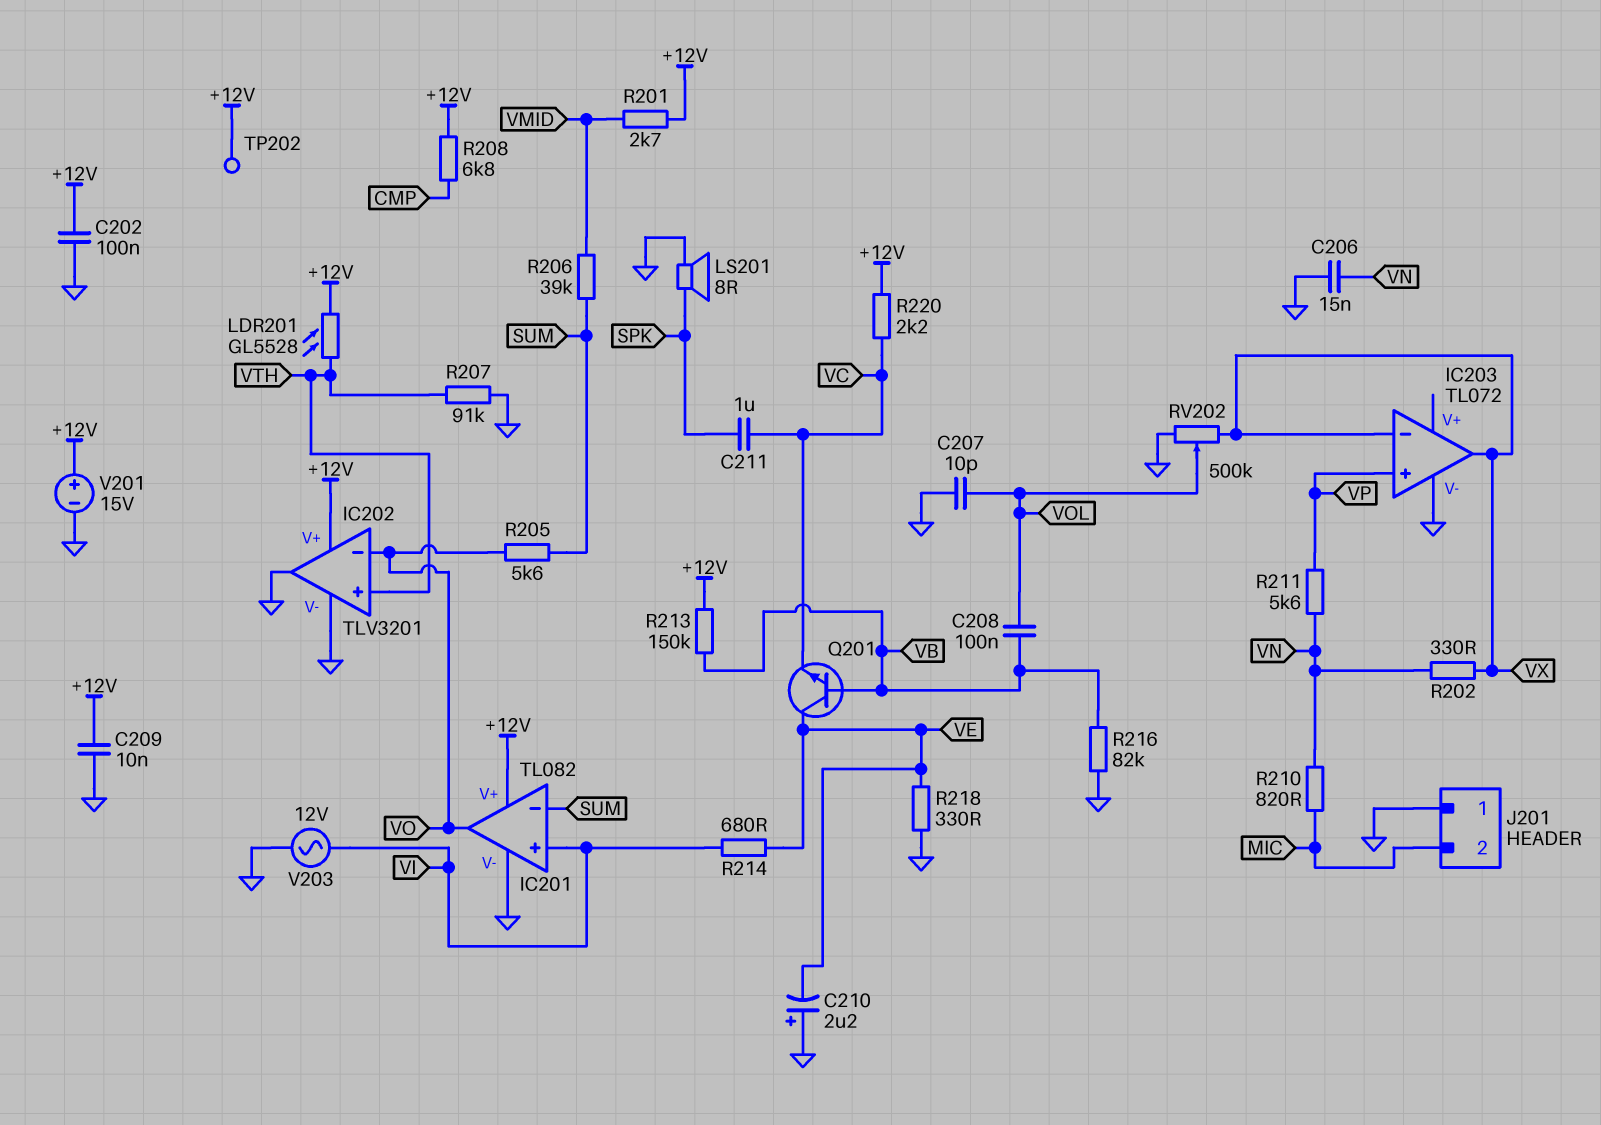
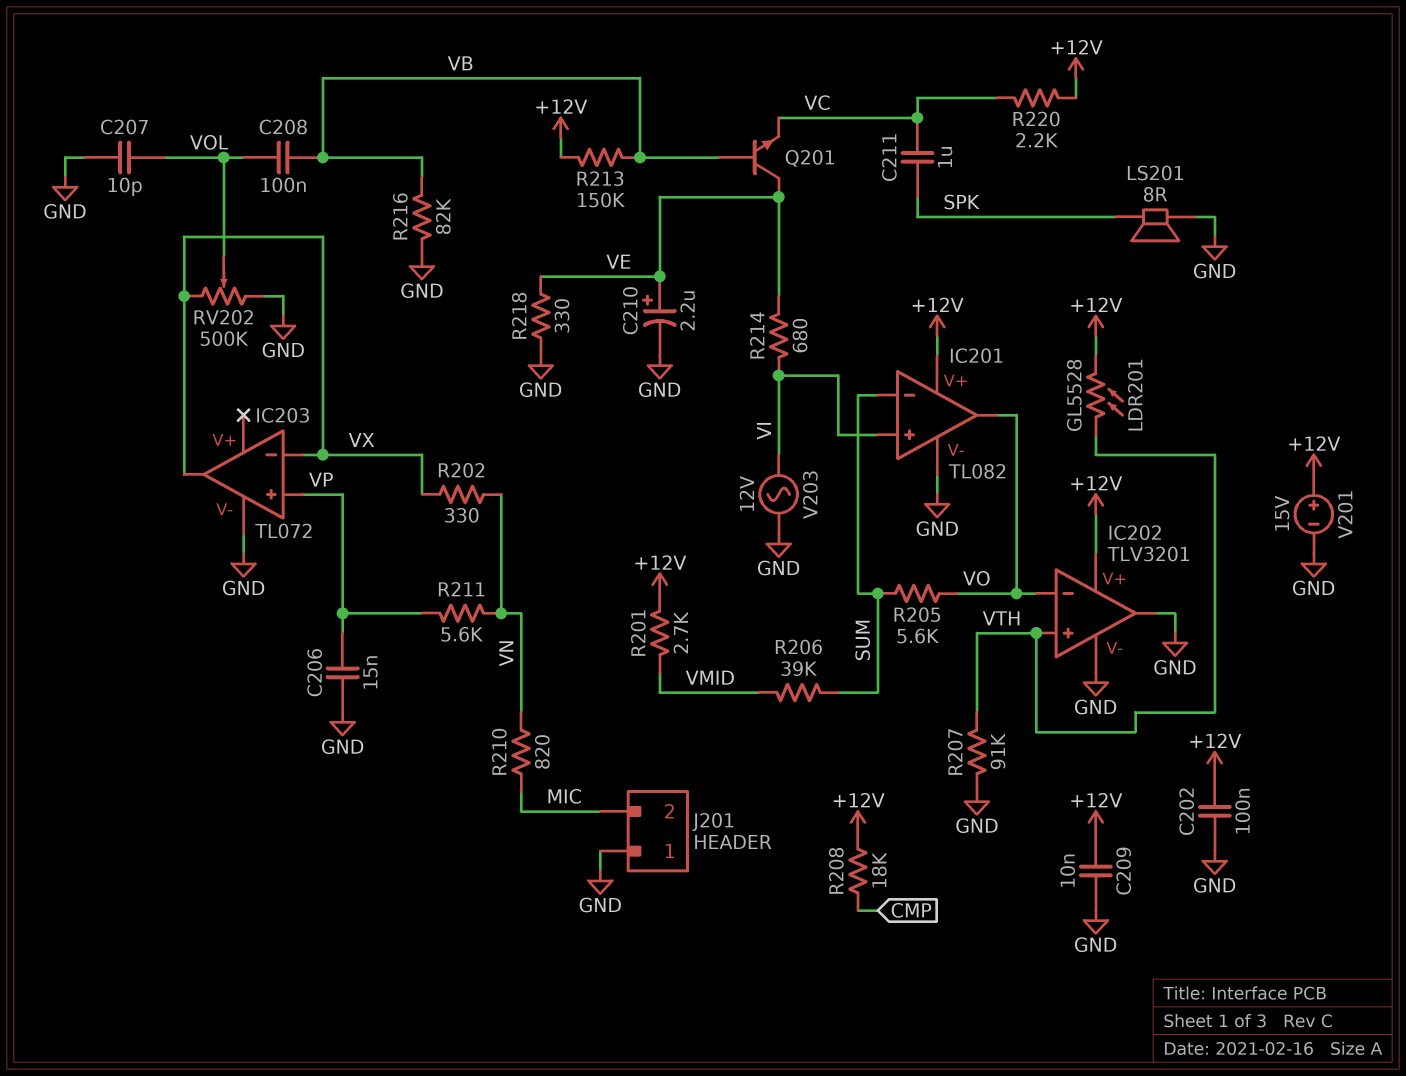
C206: 15nF (GND, VN) -> 15nF (GND, VP)
C210: 2.2uF (plus GND, minus VE) -> 2.2uF (plus VE, minus GND)
R208: 6.8k (+12V, CMP) -> 18k (+12V, CMP)
TP202: test point (+12V) -> none

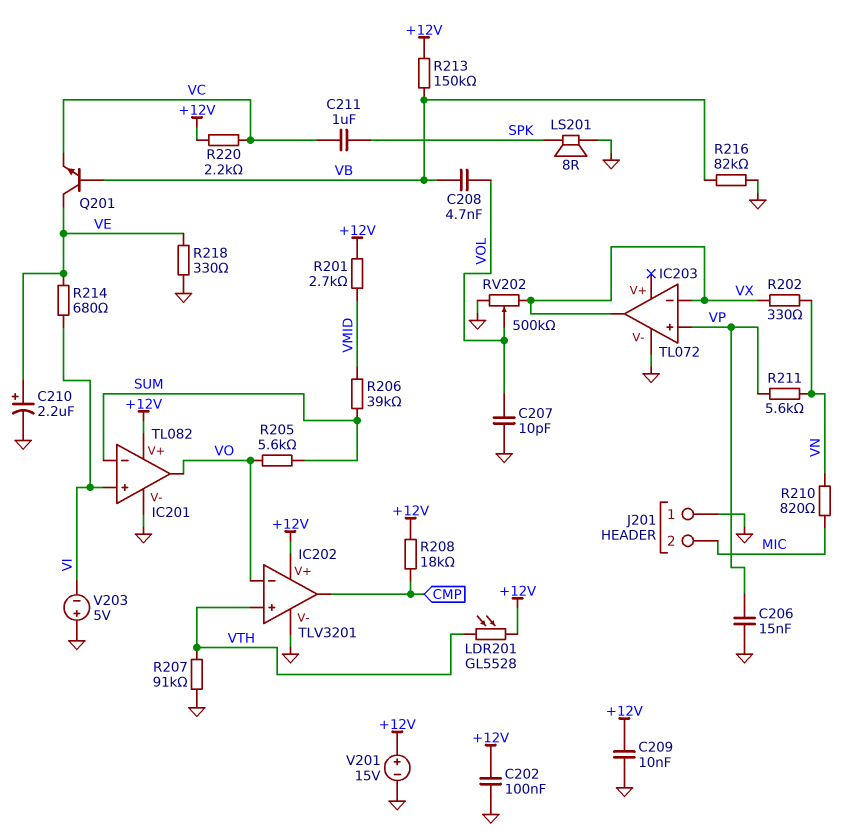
C208: 100nF (VB, VOL) -> 4.7nF (VB, VOL)
IC202 pin out: GND -> CMP
V203: AC 12V (GND, VI) -> 5V (plus GND, minus VI)

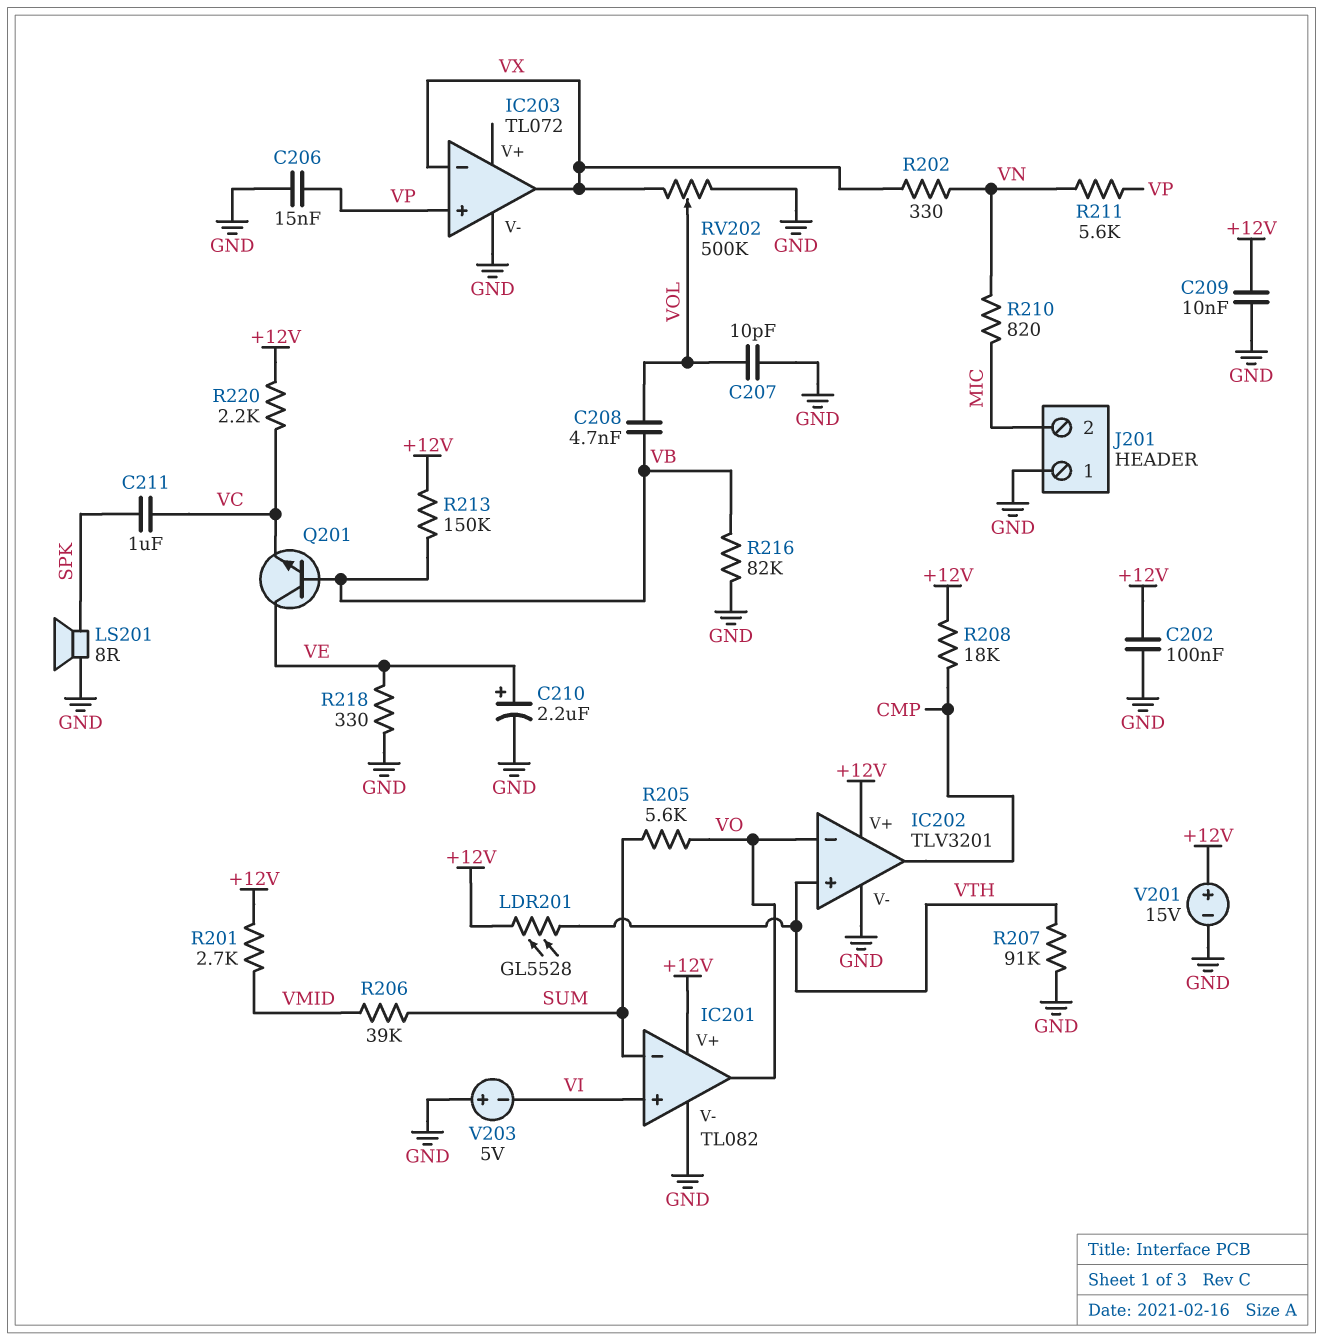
R214: 680 (VE, VI) -> none

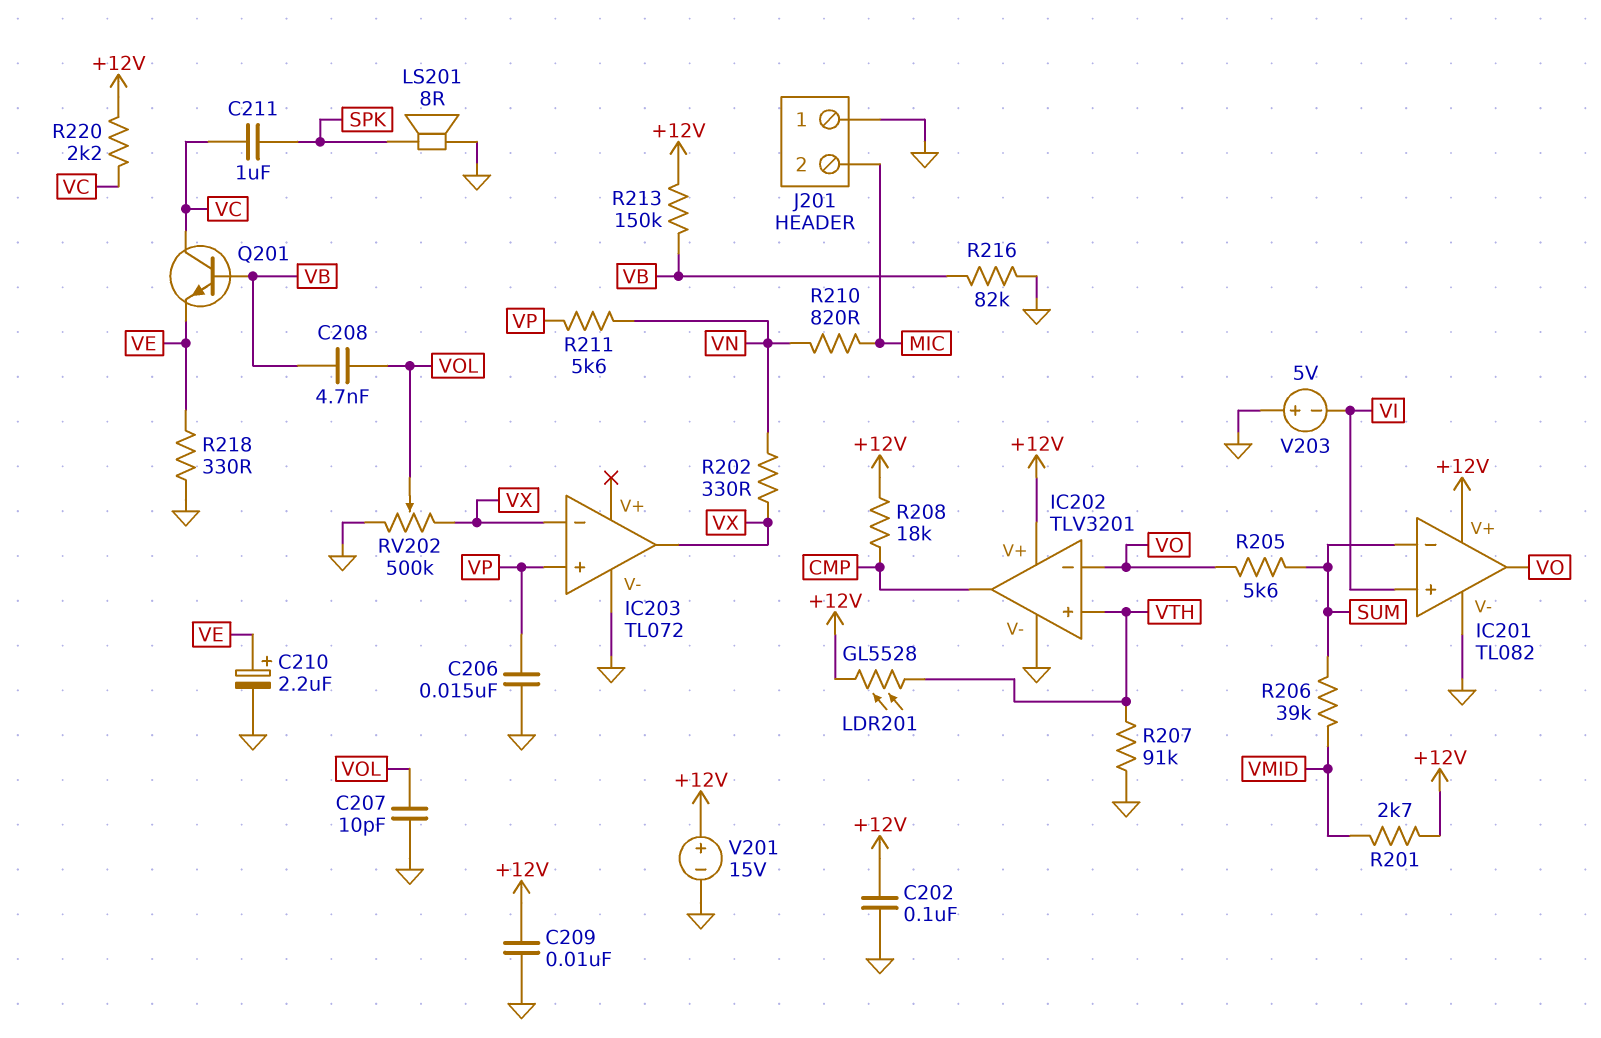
Q201: NPN (B VB, C VE, E VC) -> NPN (B VB, C VC, E VE)

